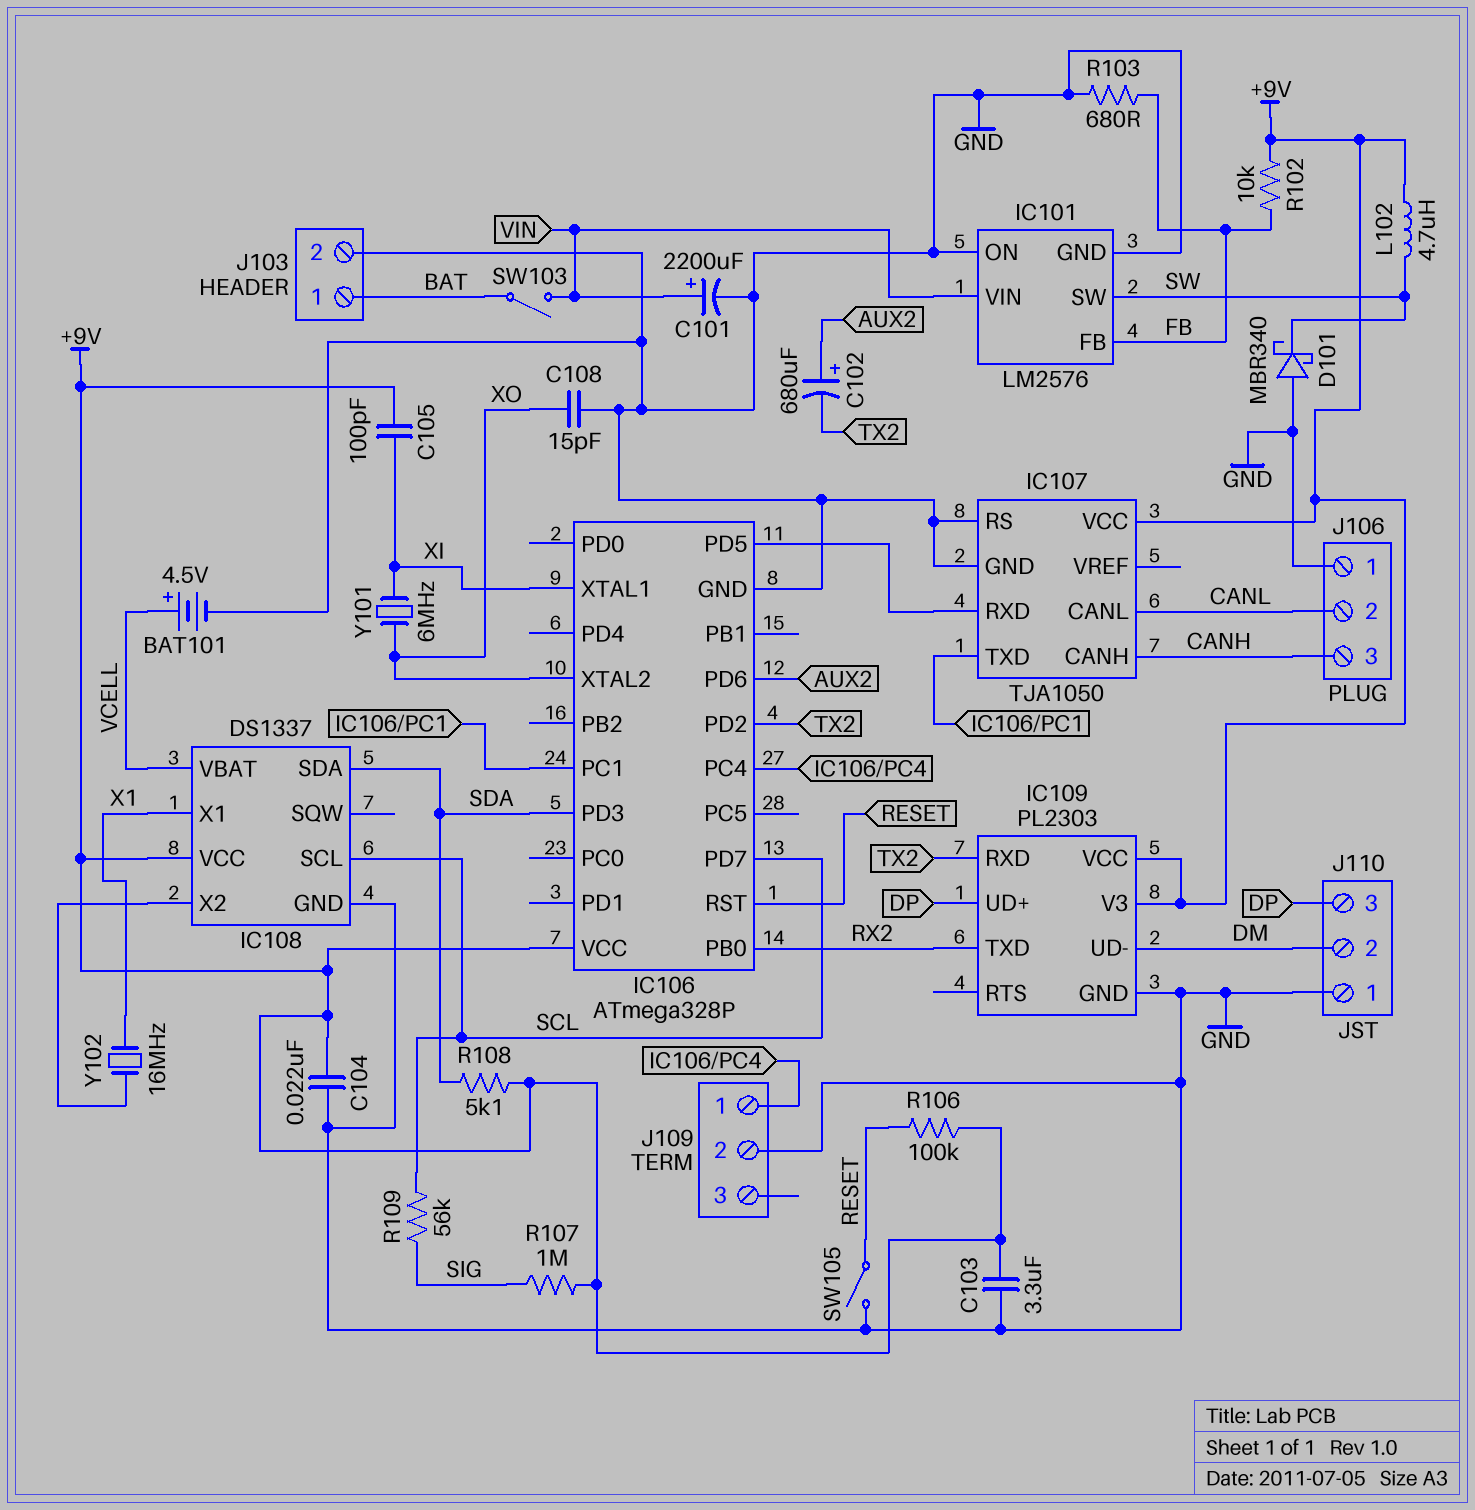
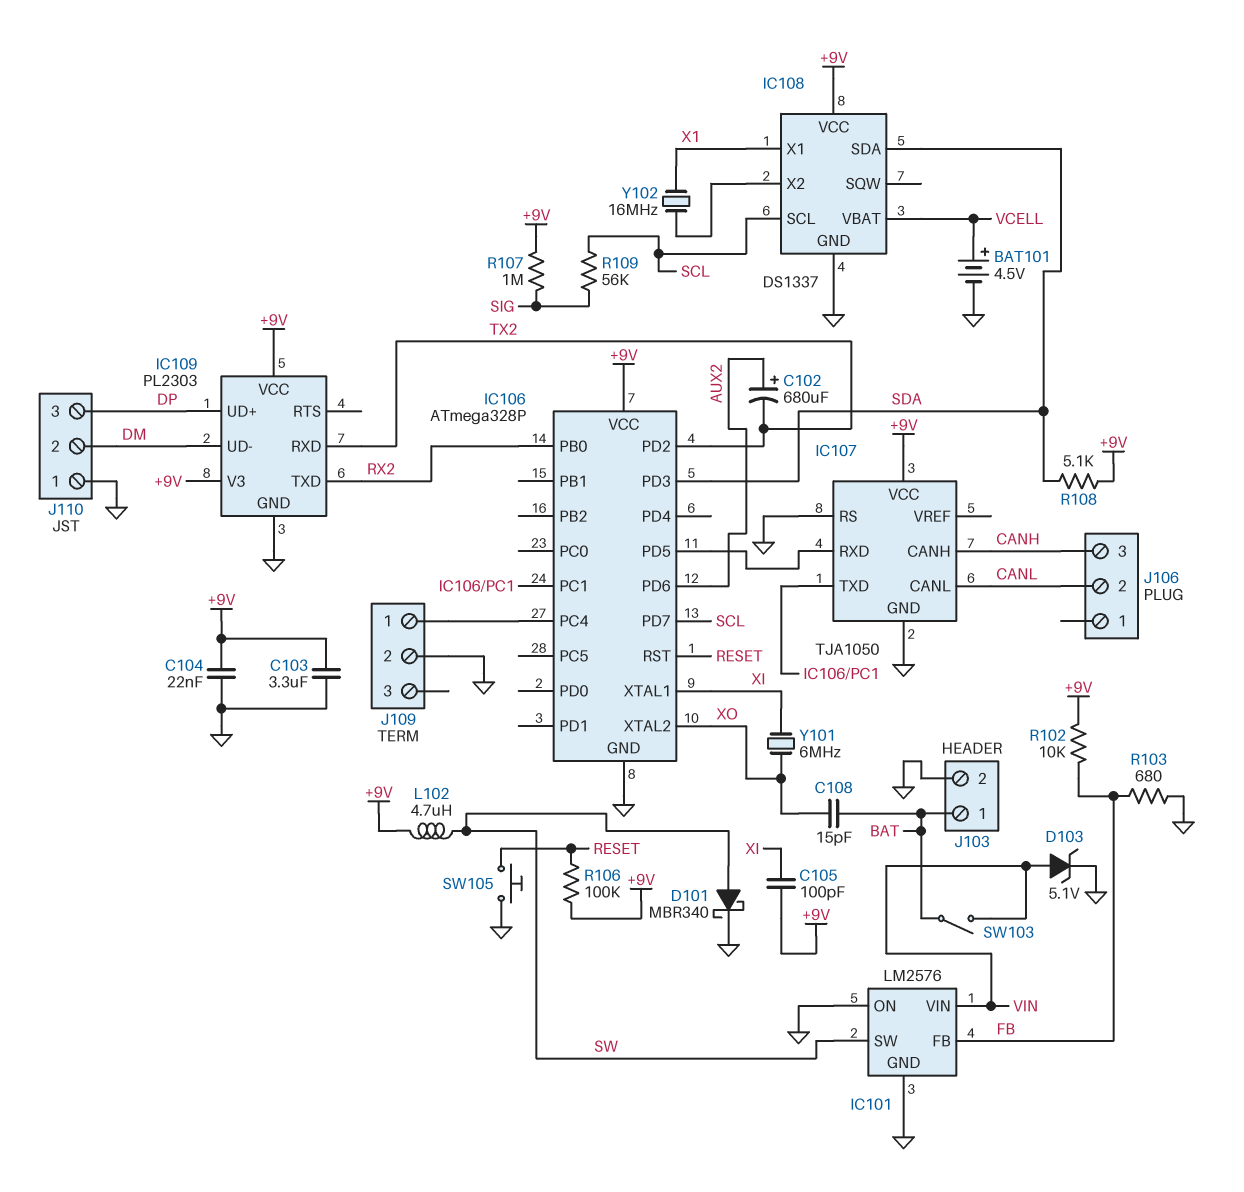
C101: 2200uF (plus VIN, minus GND) -> none
C108: 15pF (GND, XO) -> 15pF (BAT, XO)
D101: schottky MBR340 (A GND, K SW) -> schottky MBR340 (A SW, K GND)
D103: none -> zener 5.1V (A VIN, K GND)
J106 pin 1: GND -> none
SW105: switch (GND, RESET) -> button (GND, RESET)

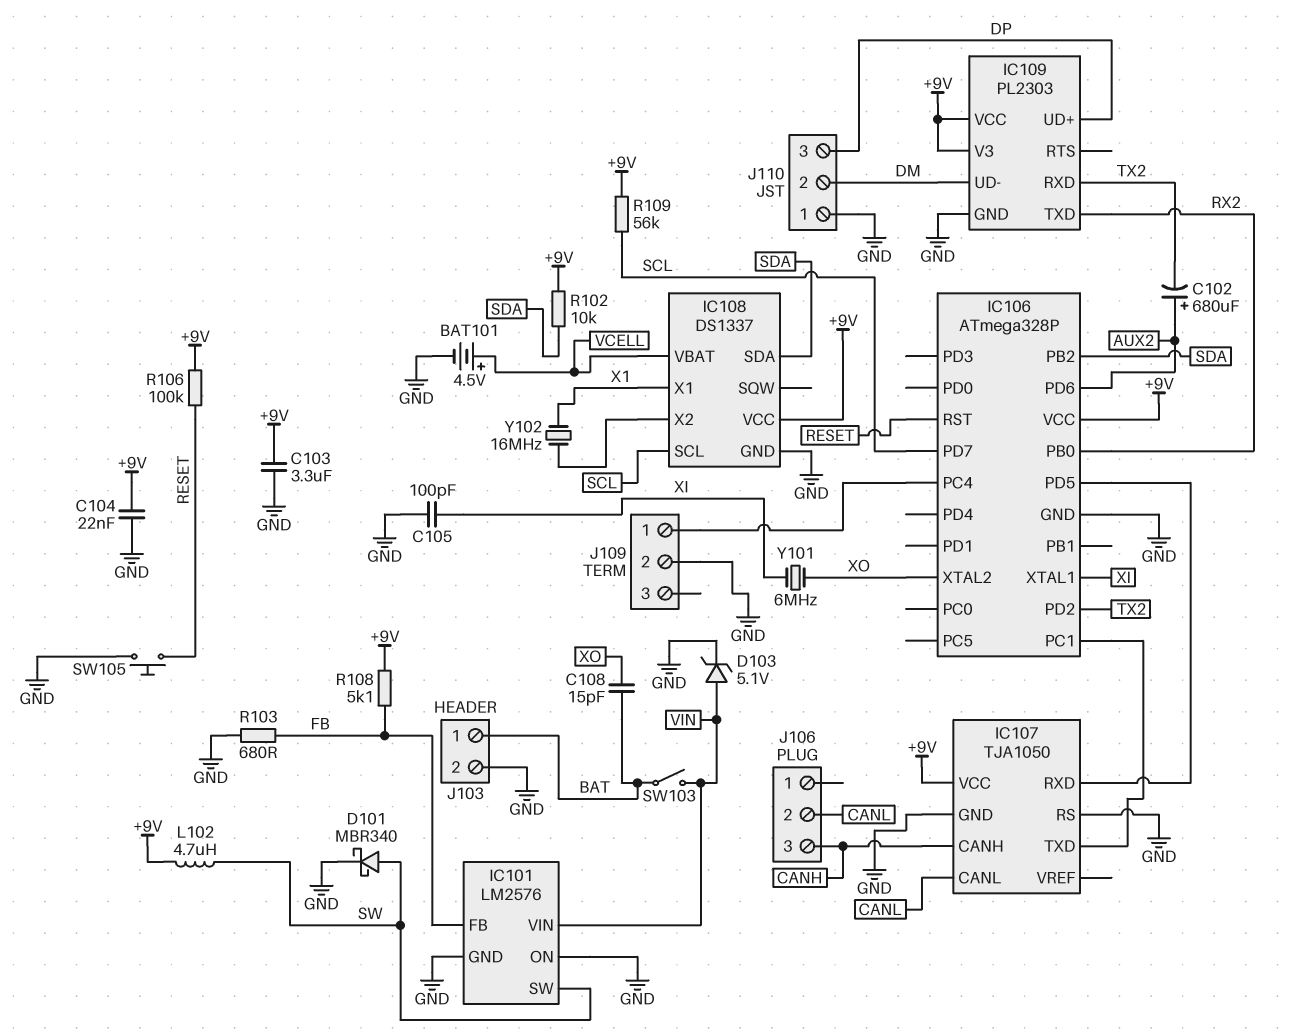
C105: 100pF (+9V, XI) -> 100pF (GND, XI)
IC106 pin PB2: none -> SDA
IC106 pin PD3: SDA -> none
R102: 10k (+9V, FB) -> 10k (+9V, SDA)
R107: 1M (+9V, SIG) -> none
R108: 5.1k (+9V, SDA) -> 5.1k (+9V, FB)
R109: 56k (SCL, SIG) -> 56k (+9V, SCL)

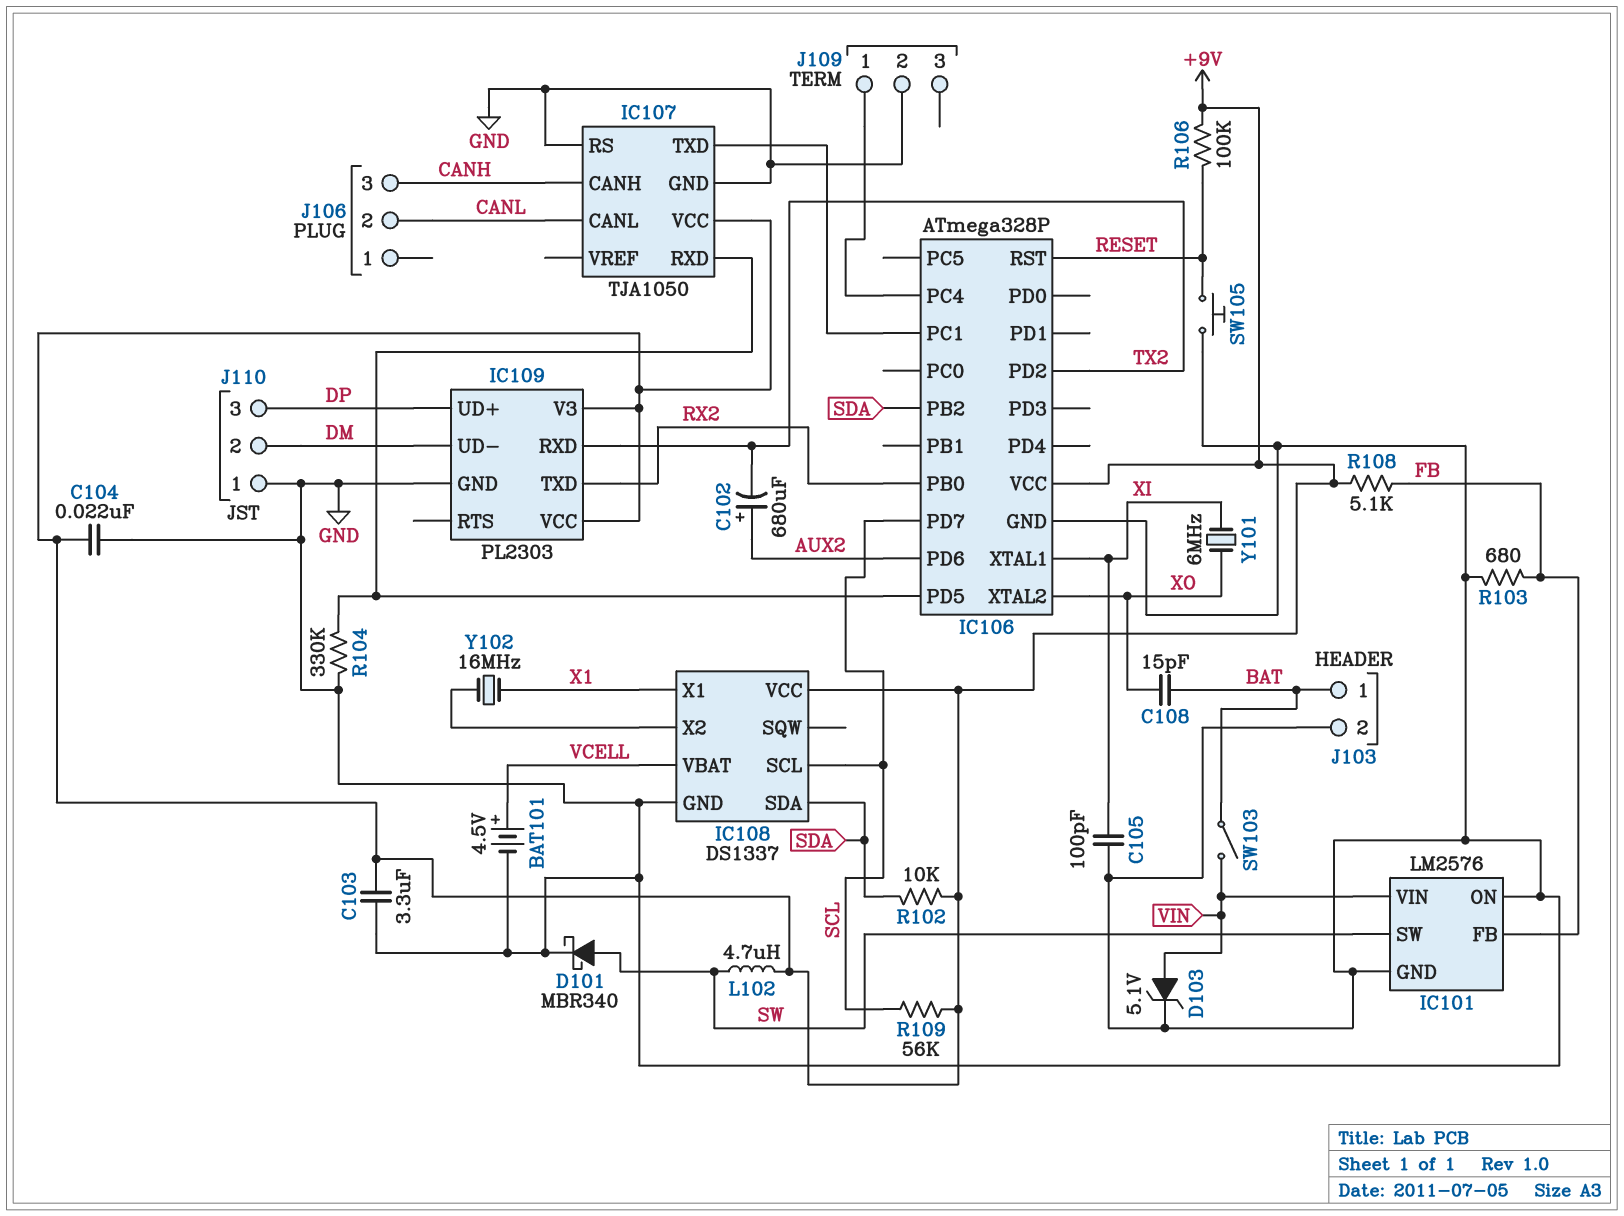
R104: none -> 330k (GND, IC106/PD5)

